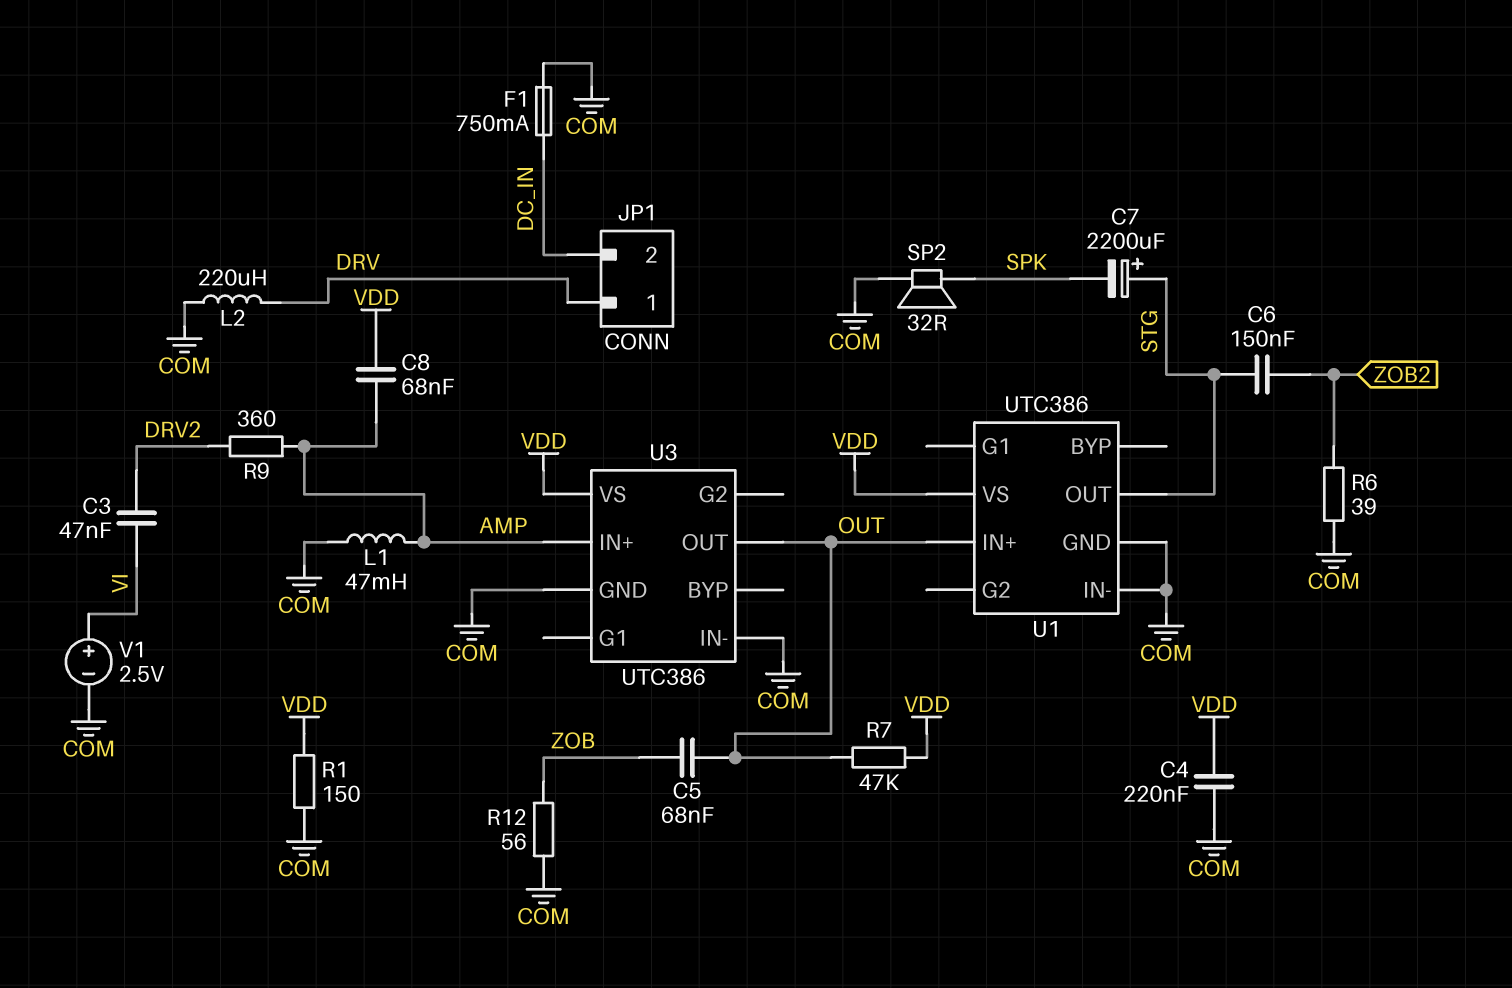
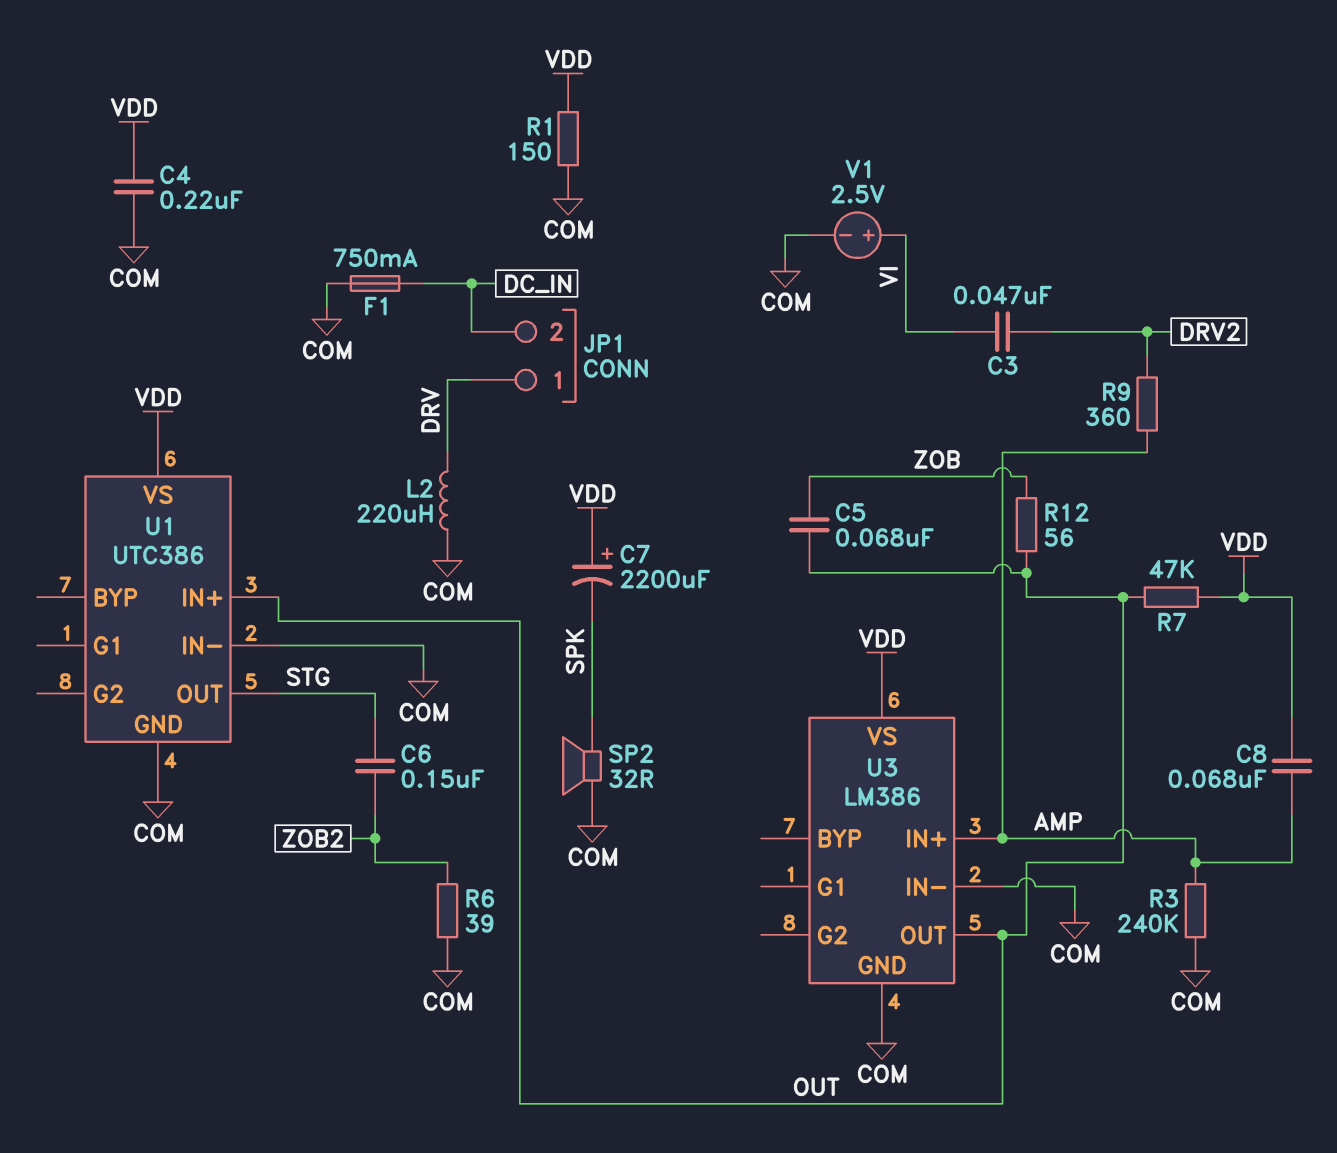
C7: 2200uF (plus STG, minus SPK) -> 2200uF (plus VDD, minus SPK)
L1: 47mH (AMP, COM) -> none
R3: none -> 240k (AMP, COM)
R12: 56 (COM, ZOB) -> 56 (OUT, ZOB)
U3: UTC386 -> LM386

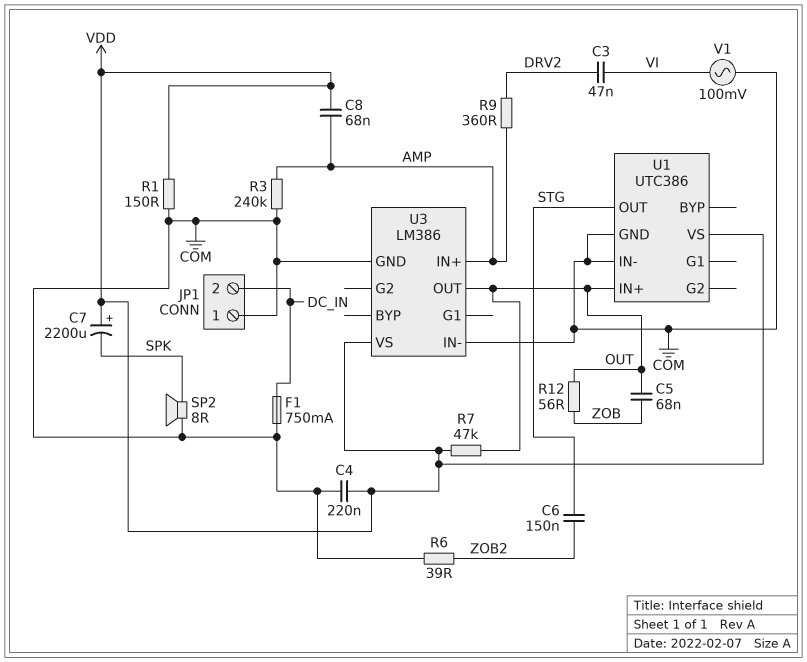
JP1 pin 1: DRV -> COM
L2: 220uH (COM, DRV) -> none
SP2: speaker 32R (COM, SPK) -> speaker 8R (COM, SPK)
V1: 2.5V (plus VI, minus COM) -> AC 100mV (COM, VI)

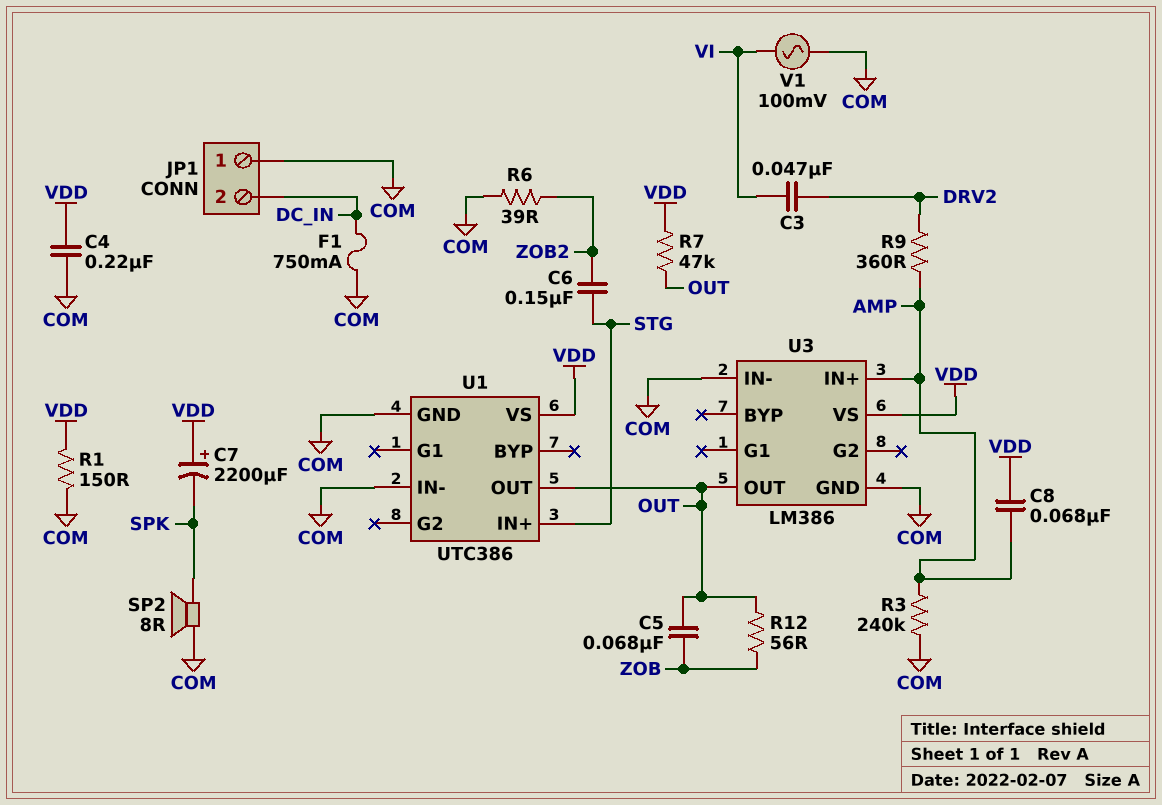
U1 pin IN+: OUT -> STG
U1 pin OUT: STG -> OUT

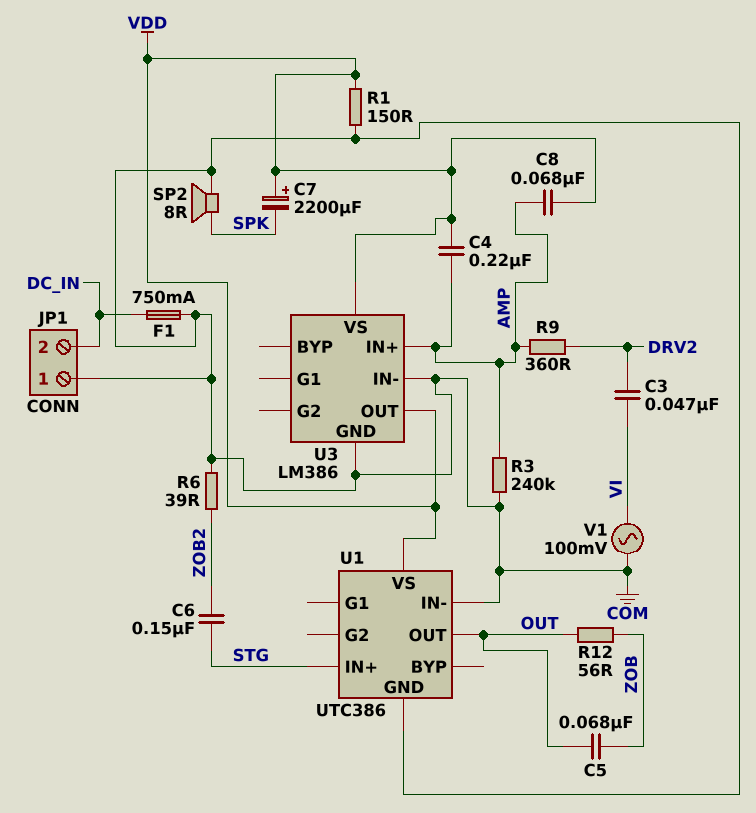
C4: 220nF (COM, VDD) -> 220nF (AMP, VDD)
R7: 47k (OUT, VDD) -> none
U3 pin OUT: OUT -> VDD

